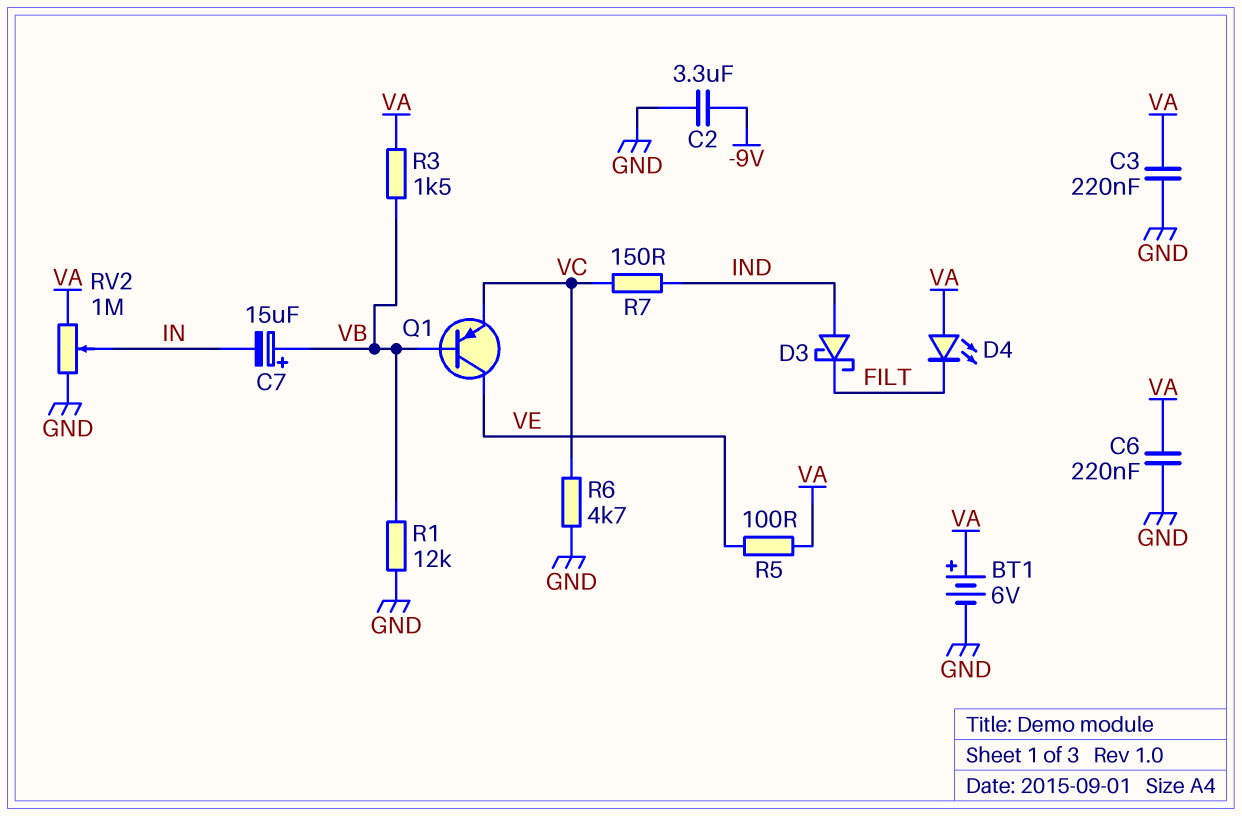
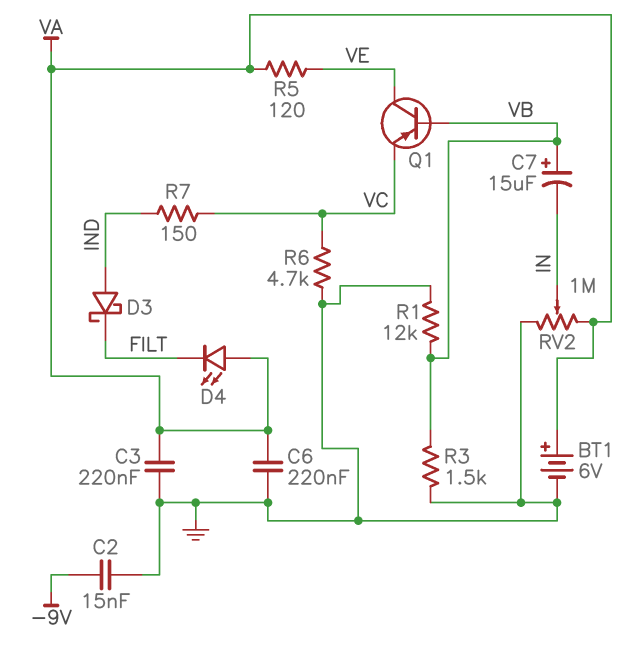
C2: 3.3uF (-9V, GND) -> 15nF (-9V, GND)
R3: 1.5k (VA, VB) -> 1.5k (GND, VB)
R5: 100 (VA, VE) -> 120 (VA, VE)

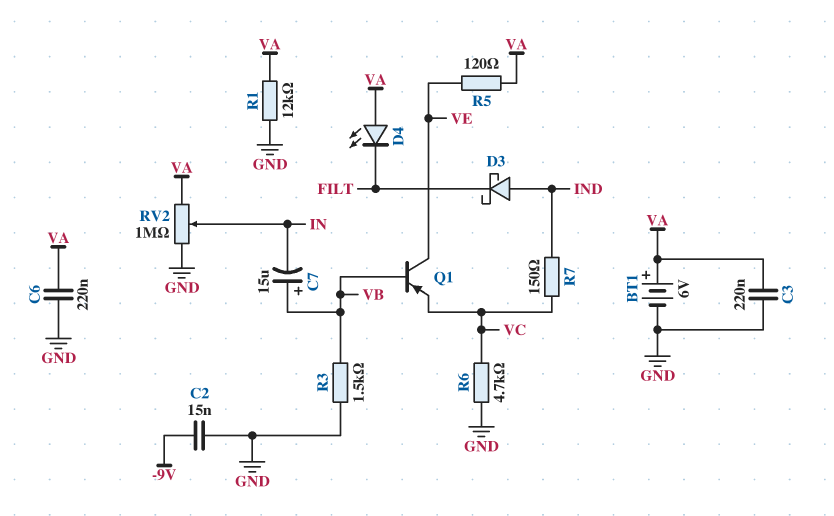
R1: 12k (GND, VB) -> 12k (GND, VA)

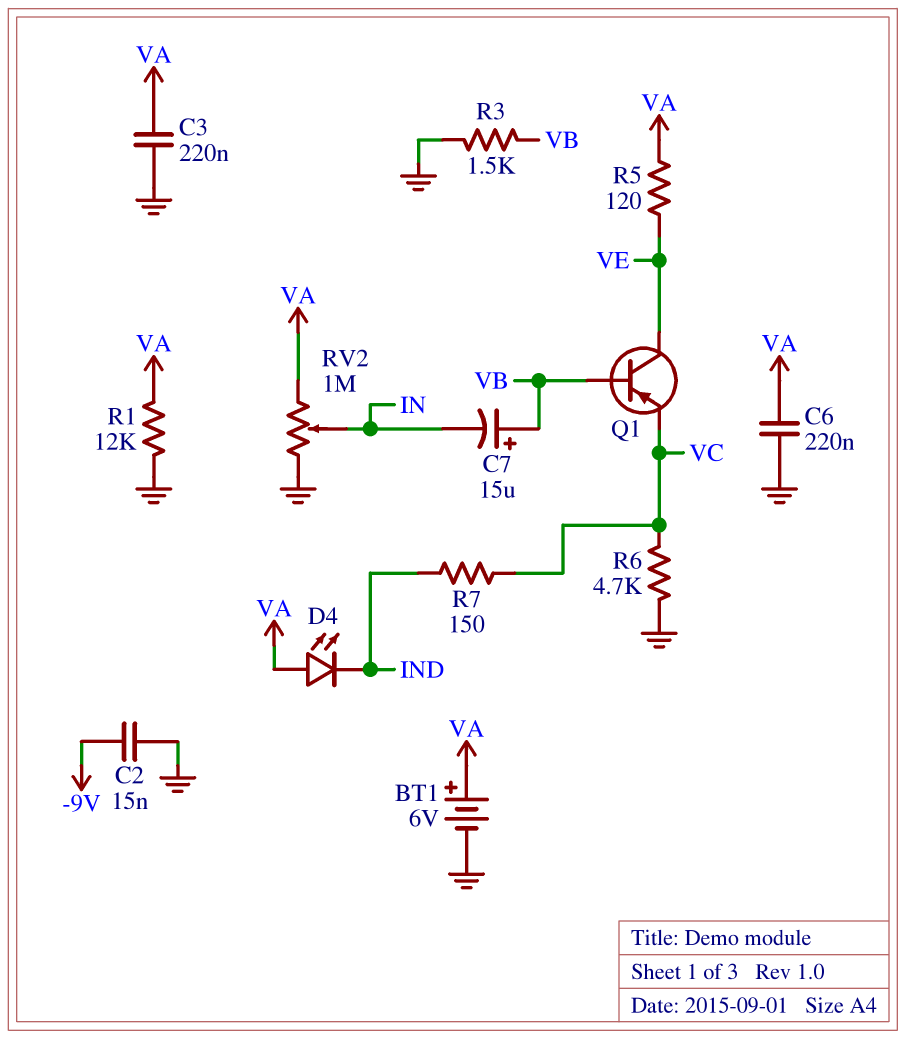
D3: schottky (A IND, K FILT) -> none
D4: LED (A VA, K FILT) -> LED (A VA, K IND)

